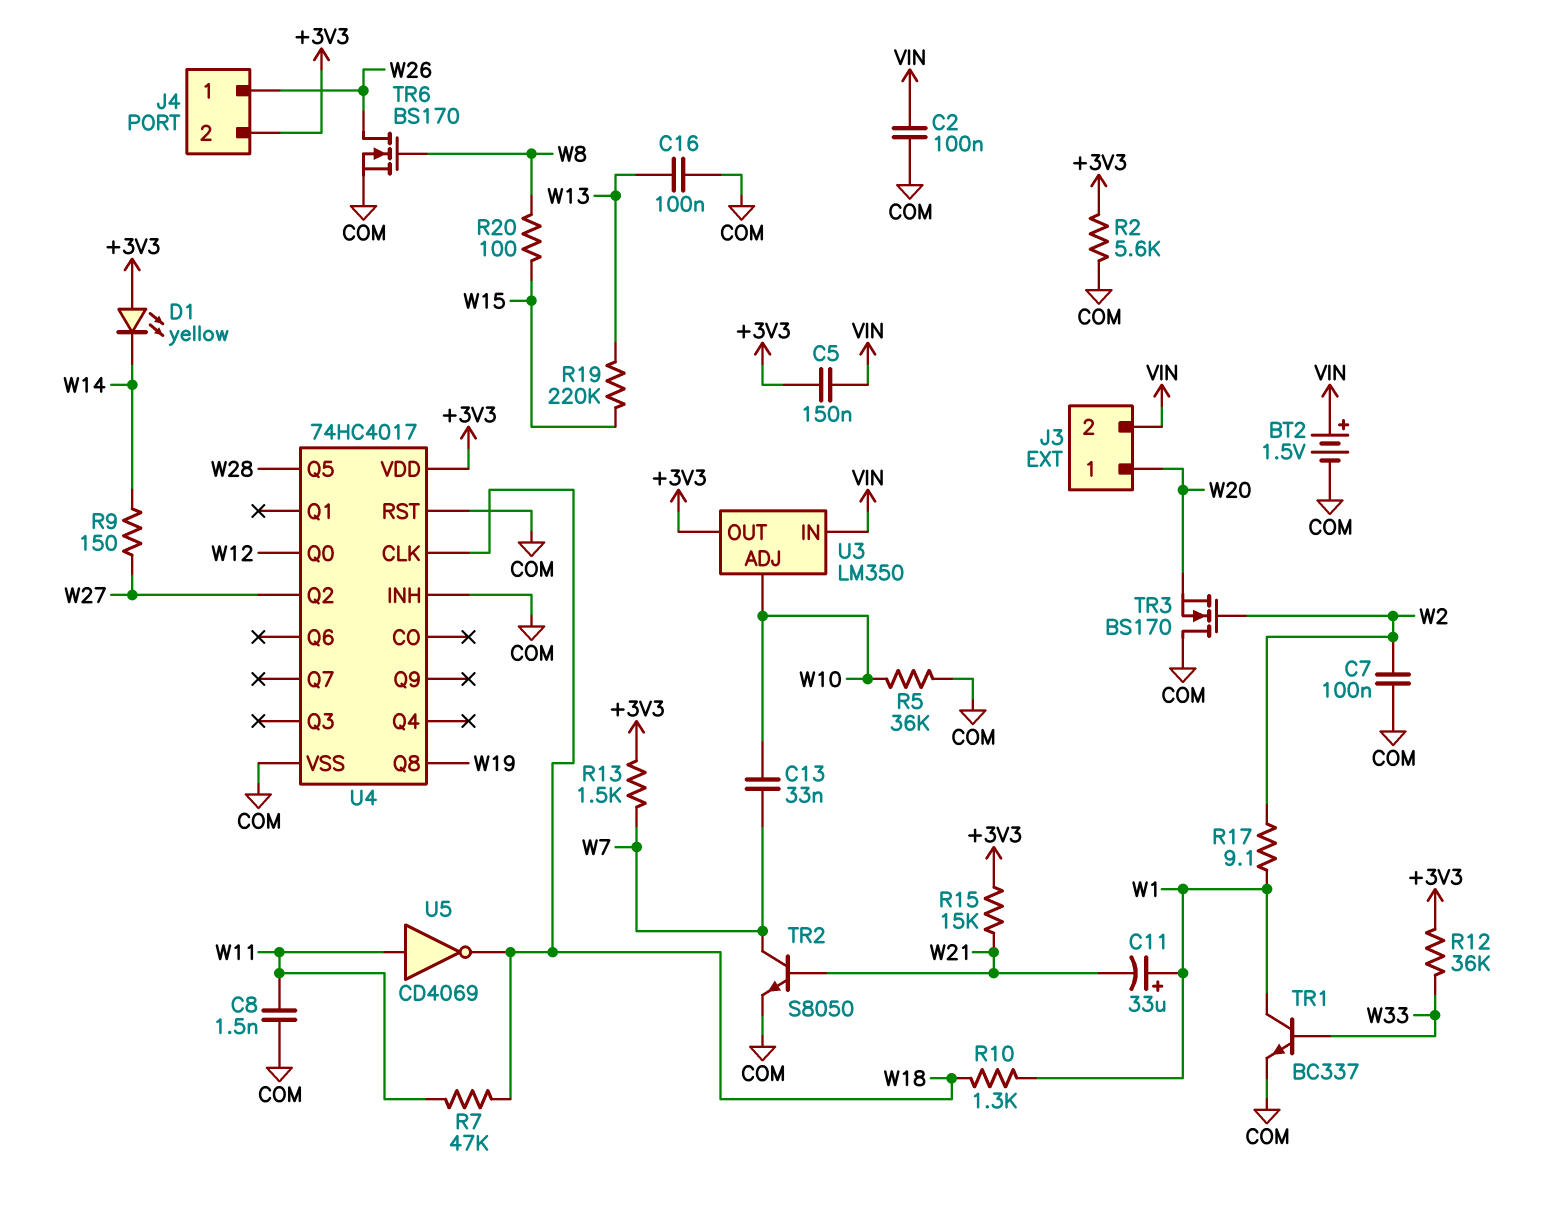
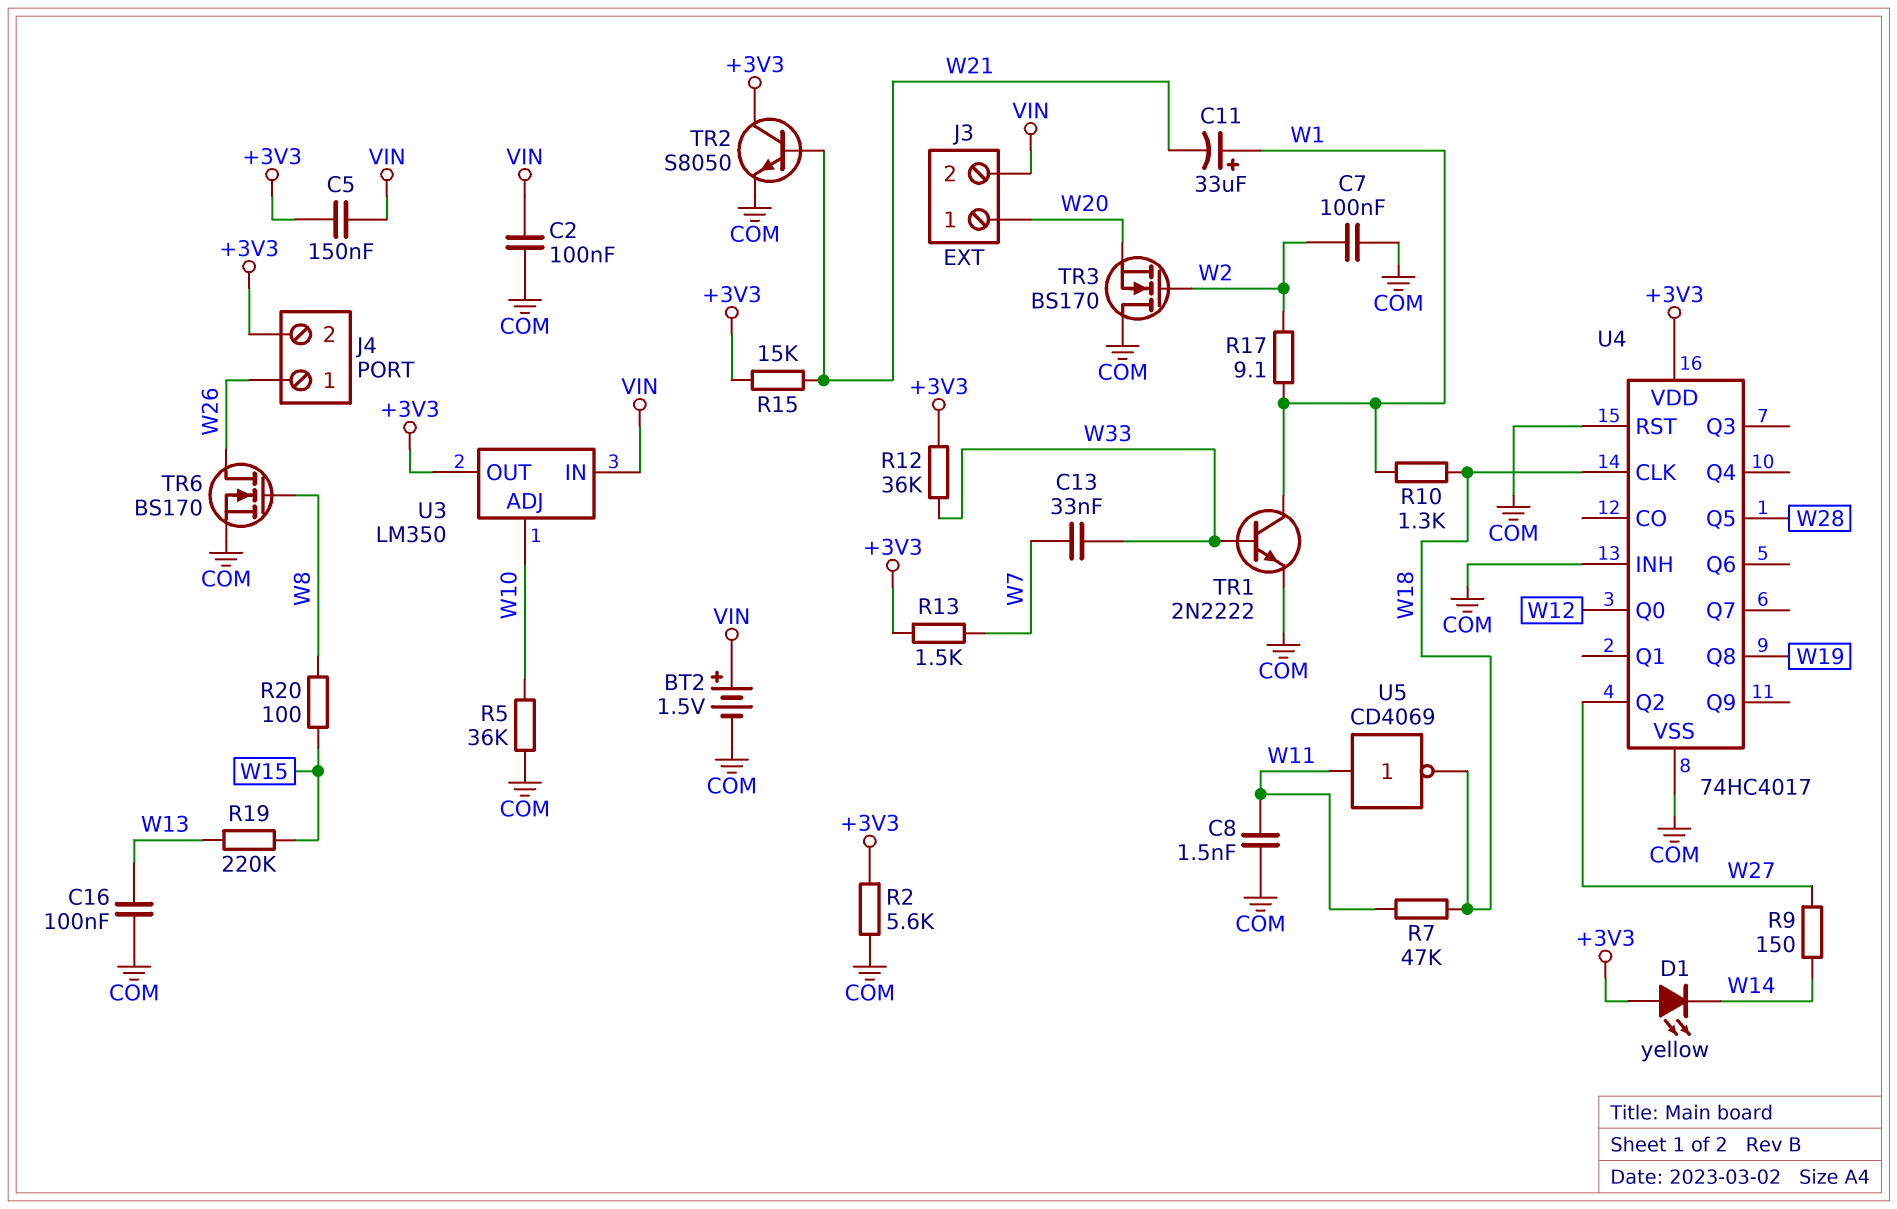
C13: 33nF (W7, W10) -> 33nF (W7, W33)
TR1: NPN BC337 (B W33, C W1, E COM) -> NPN 2N2222 (B W33, C W1, E COM)
TR2: NPN S8050 (B W21, C W7, E COM) -> NPN S8050 (B W21, C +3V3, E COM)

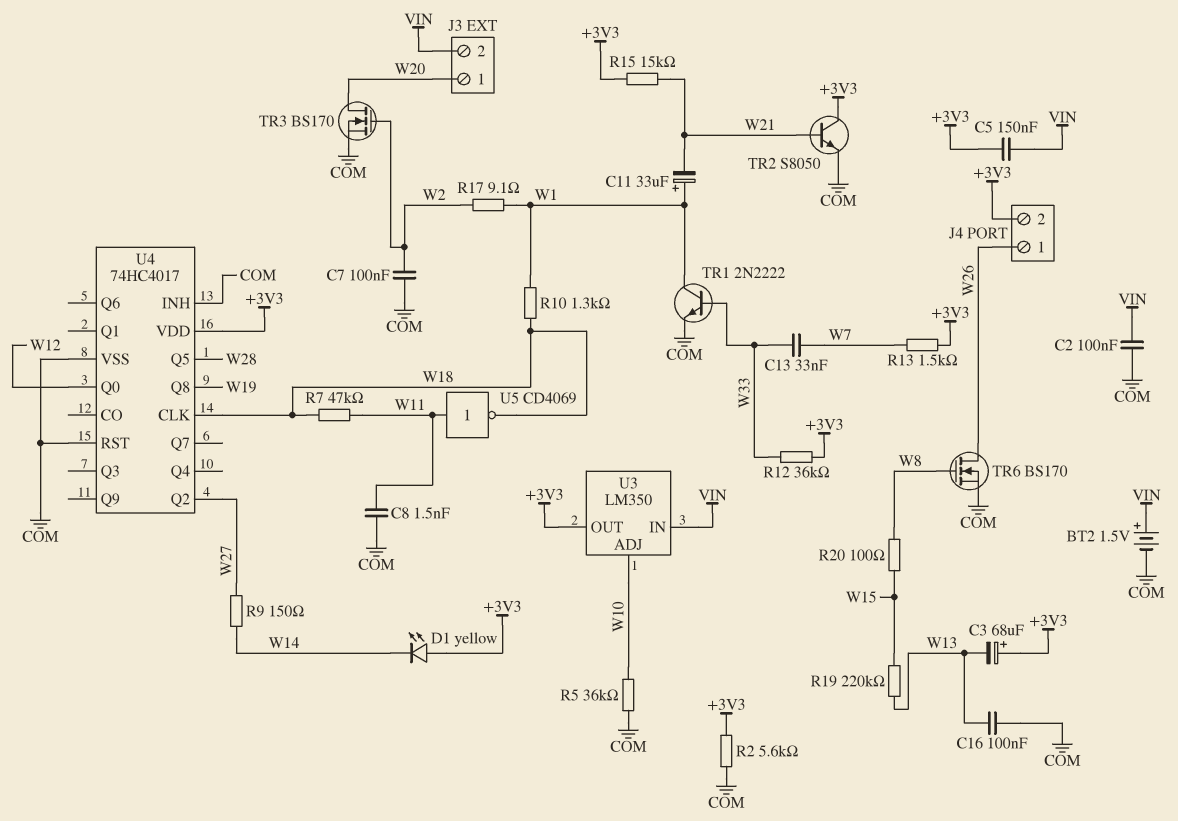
C3: none -> 68uF (plus +3V3, minus W13)
TR3: NMOS BS170 (G W2, D COM, S W20) -> NMOS BS170 (G W2, D W20, S COM)

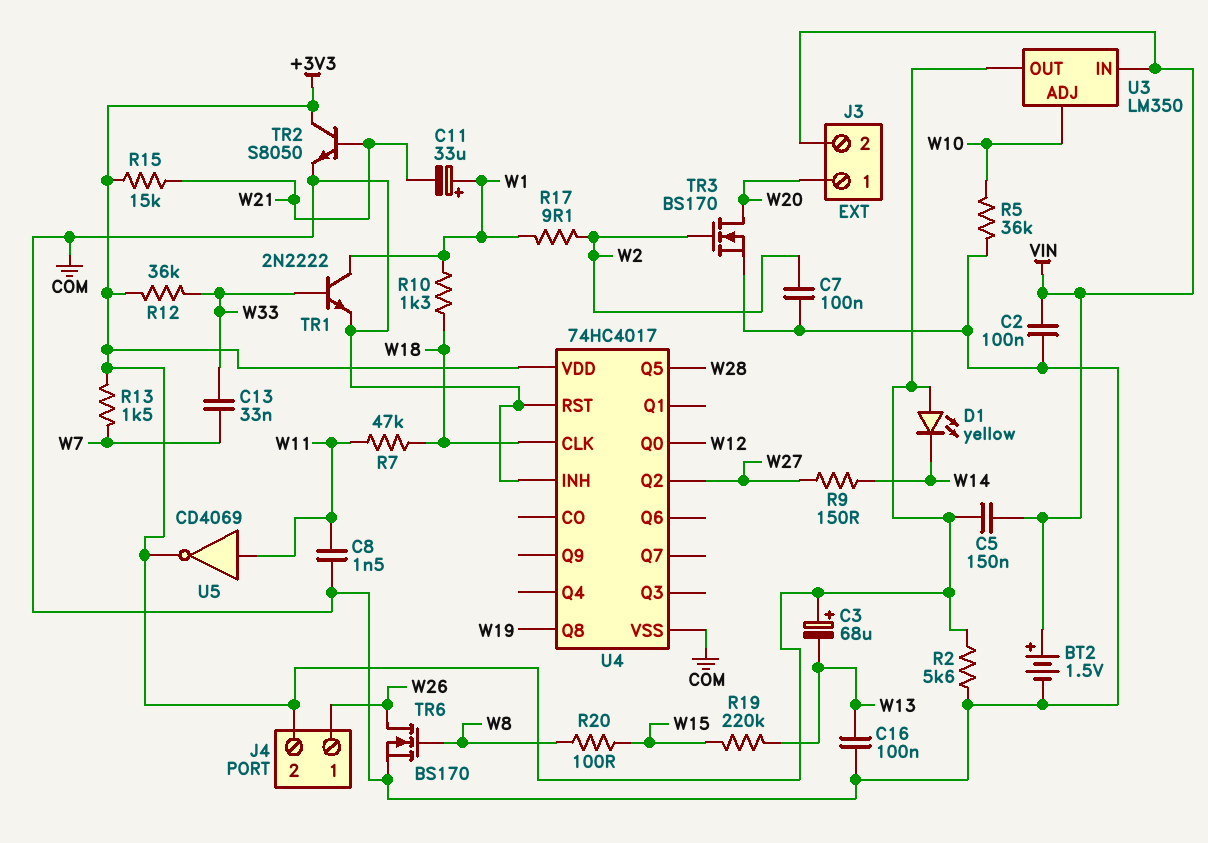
U5: NOT CD4069 (in W11, out W18) -> NOT CD4069 (in W11, out +3V3)

